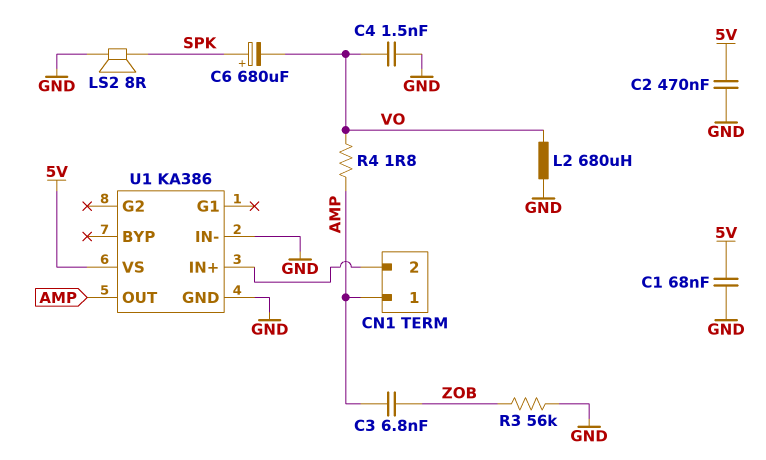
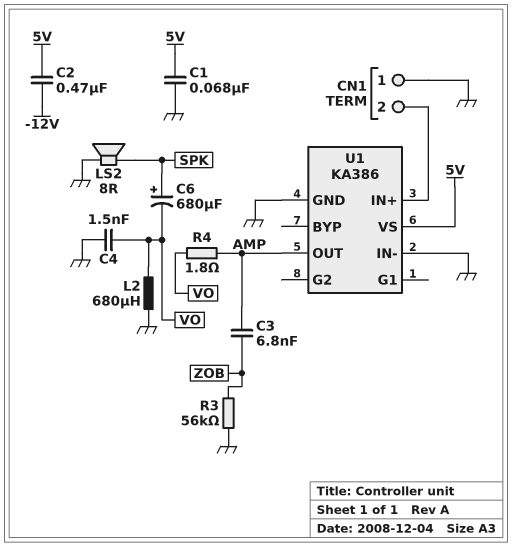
C2: 470nF (5V, GND) -> 470nF (-12V, 5V)
CN1 pin 1: AMP -> GND

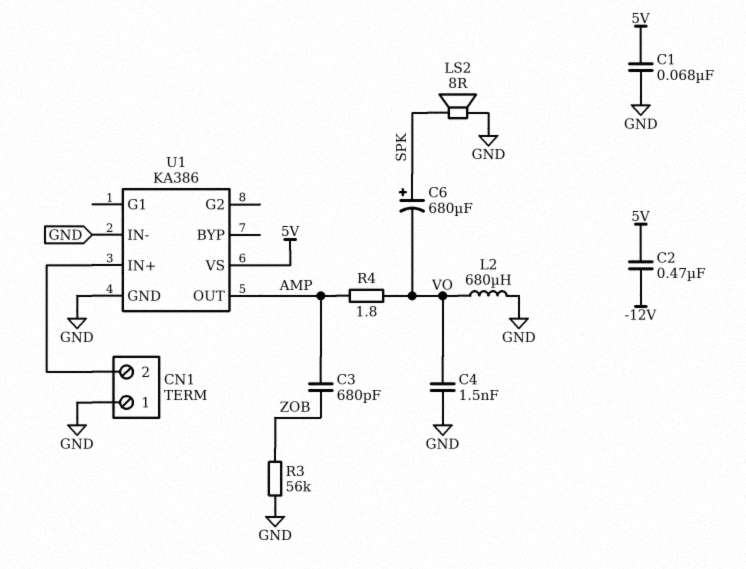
C3: 6.8nF (AMP, ZOB) -> 680pF (AMP, ZOB)

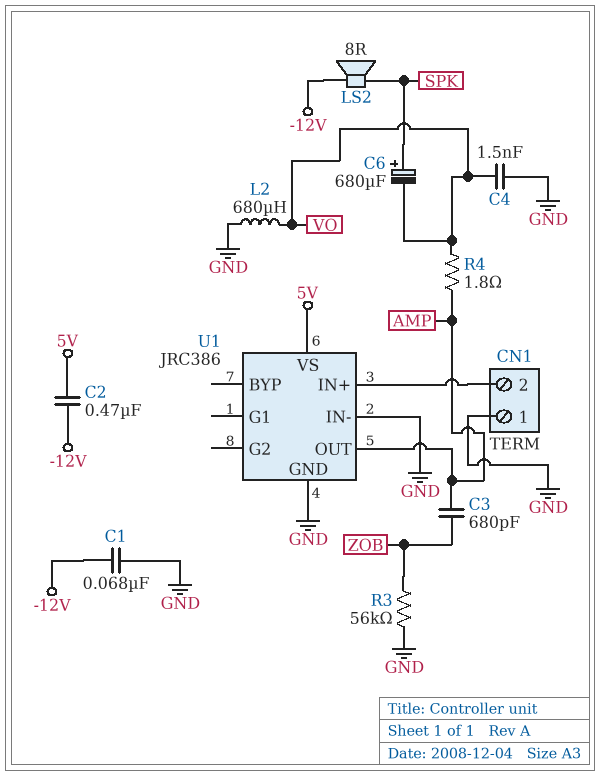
C1: 68nF (5V, GND) -> 68nF (-12V, GND)
LS2: speaker 8R (GND, SPK) -> speaker 8R (-12V, SPK)
U1: KA386 -> JRC386

